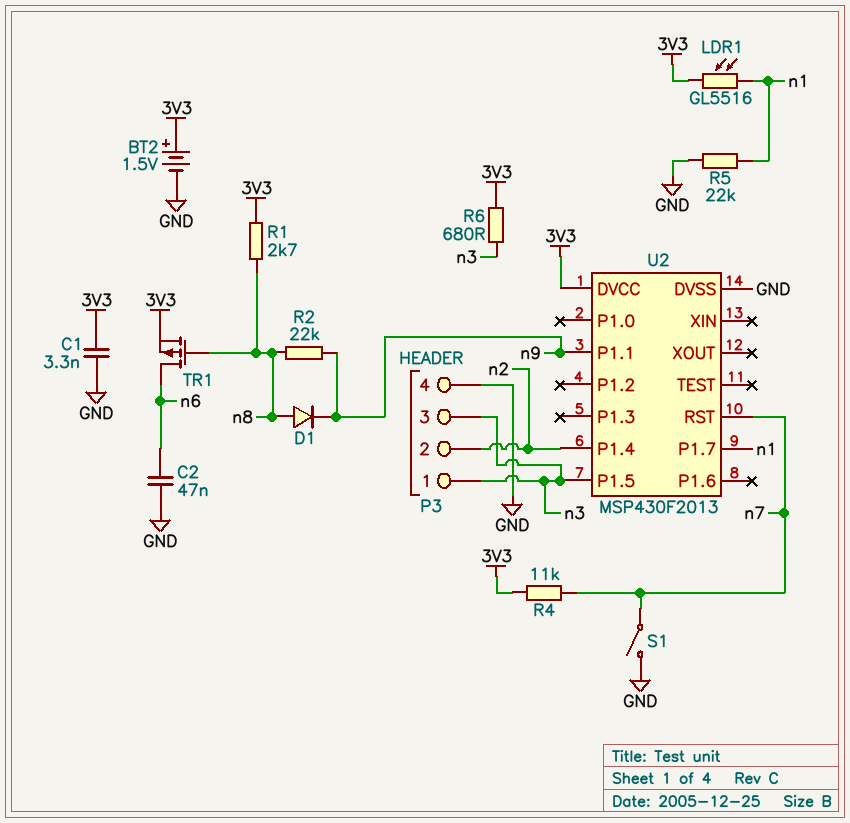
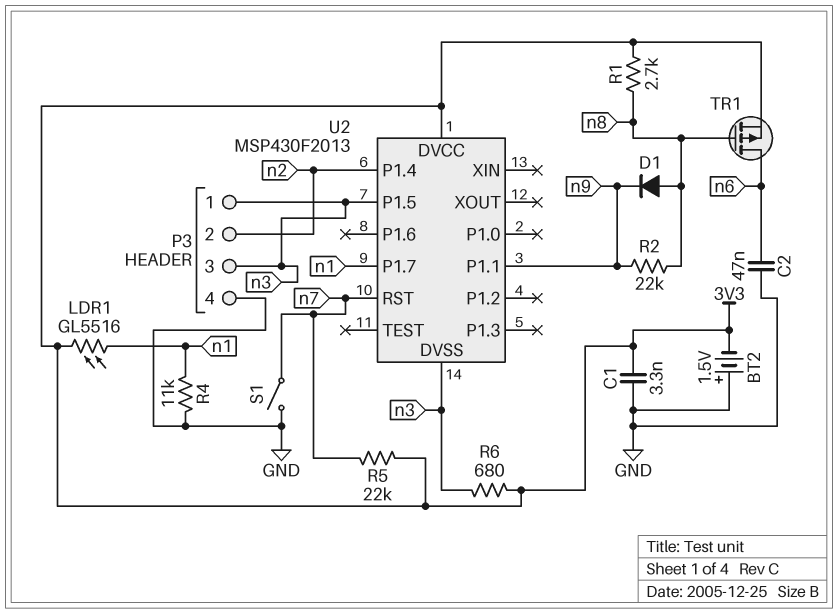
BT2: 1.5V (plus 3V3, minus GND) -> 1.5V (plus GND, minus 3V3)
R4: 11k (3V3, n7) -> 11k (GND, n1)
R5: 22k (GND, n1) -> 22k (3V3, n7)
U2 pin DVSS: GND -> n3

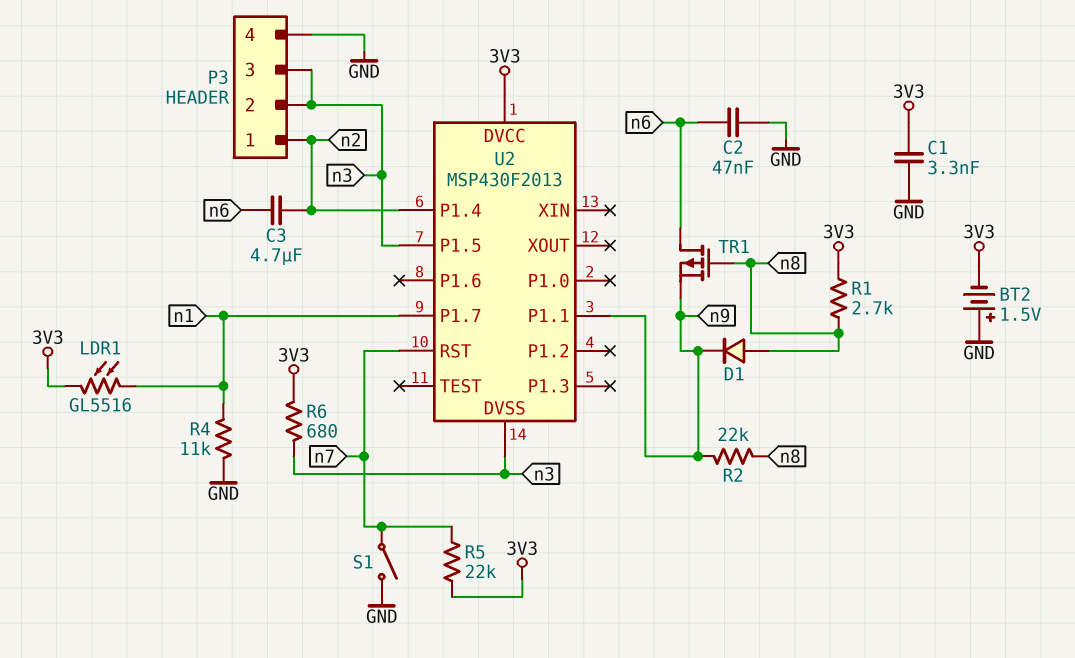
C3: none -> 4.7uF (n2, n6)
P3 pin 1: n3 -> n2
P3 pin 2: n2 -> n3
TR1: PMOS (G n8, D n6, S 3V3) -> PMOS (G n8, D n6, S n9)

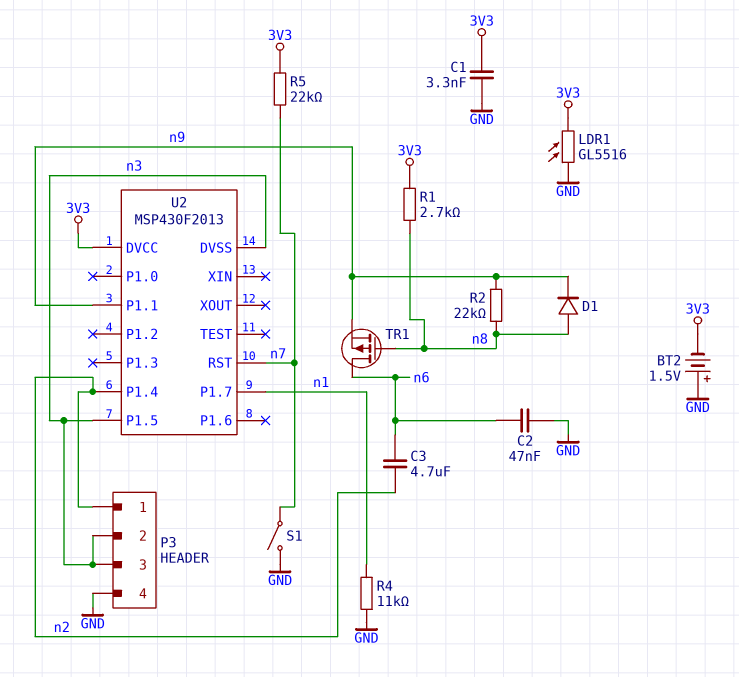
LDR1: GL5516 (3V3, n1) -> GL5516 (3V3, GND)
R6: 680 (3V3, n3) -> none

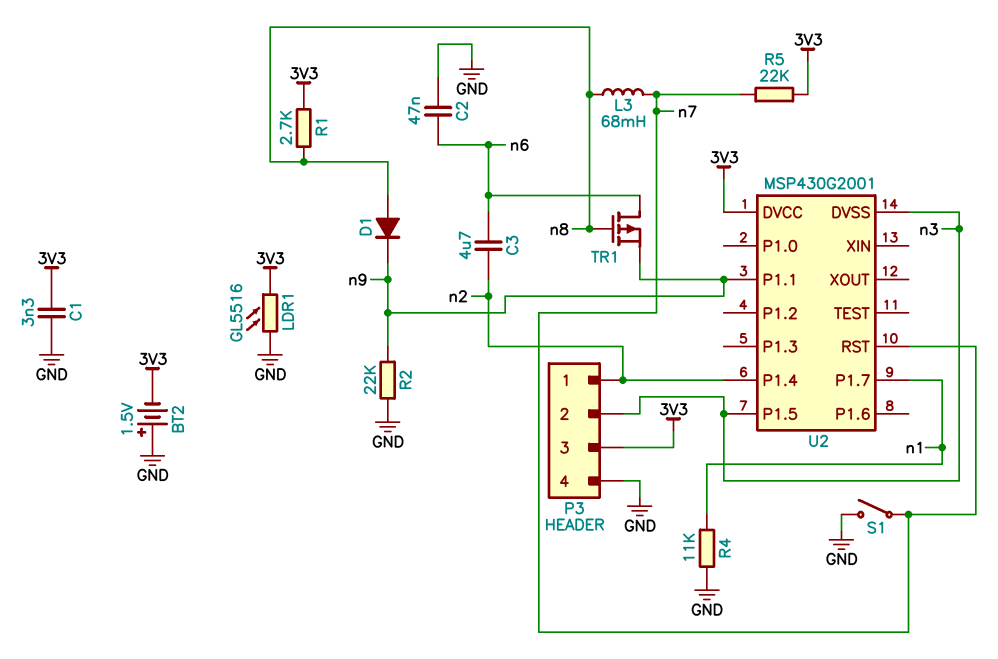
L3: none -> 68mH (n7, n8)
P3 pin 3: n3 -> 3V3
R2: 22k (n8, n9) -> 22k (GND, n9)
U2: MSP430F2013 -> MSP430G2001

